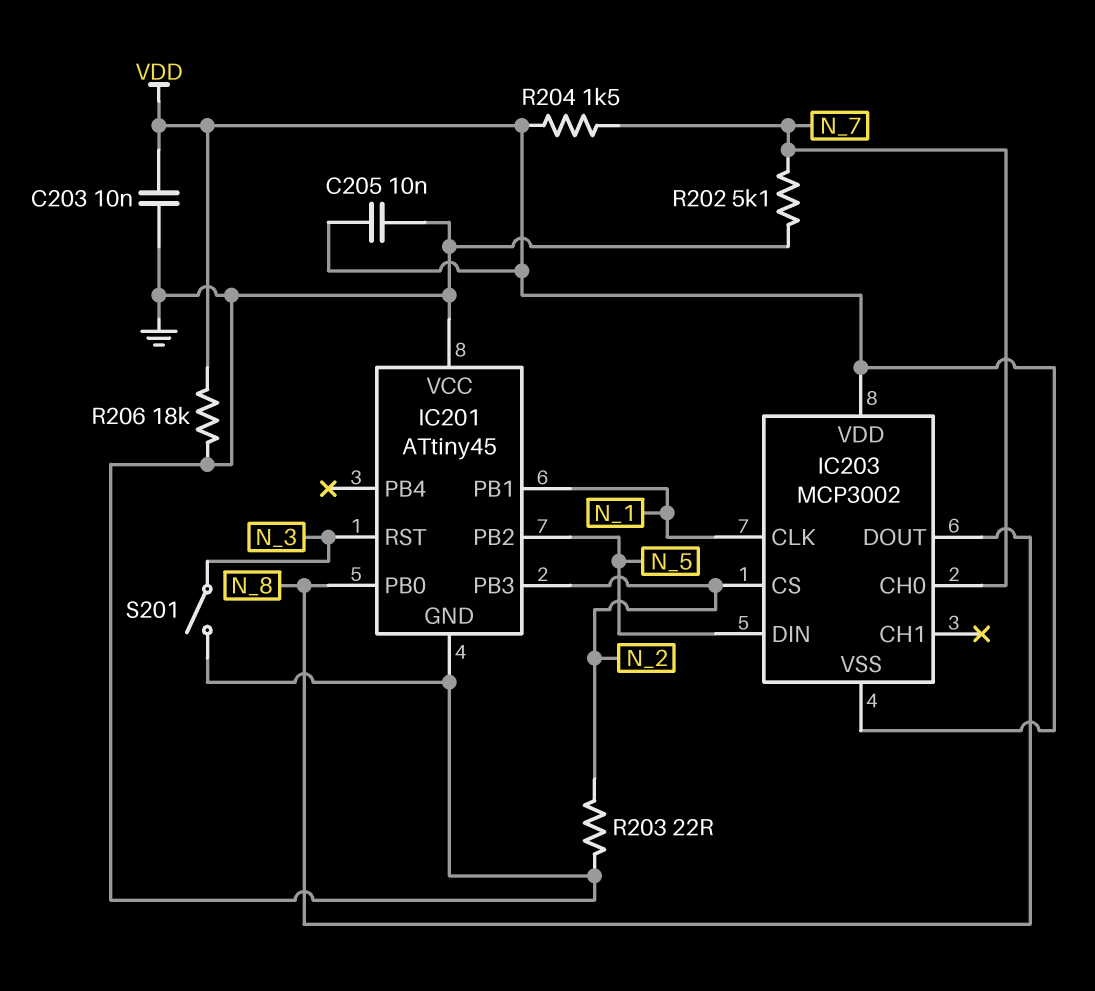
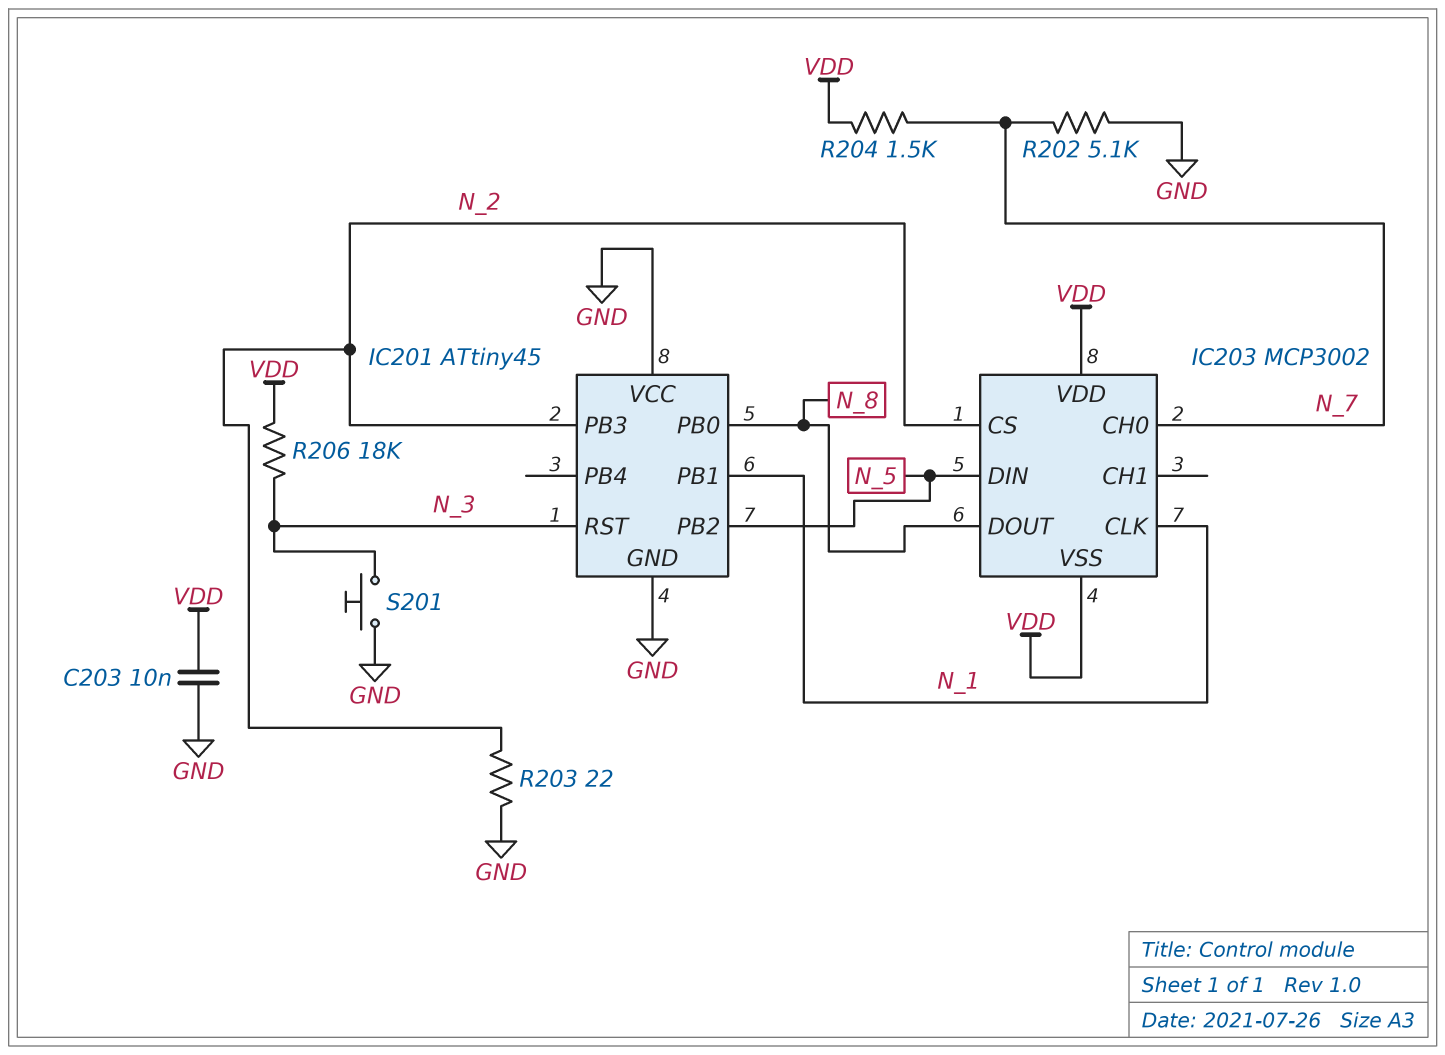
C205: 10nF (GND, VDD) -> none
R206: 18k (GND, VDD) -> 18k (N_3, VDD)
S201: switch (GND, N_3) -> button (GND, N_3)

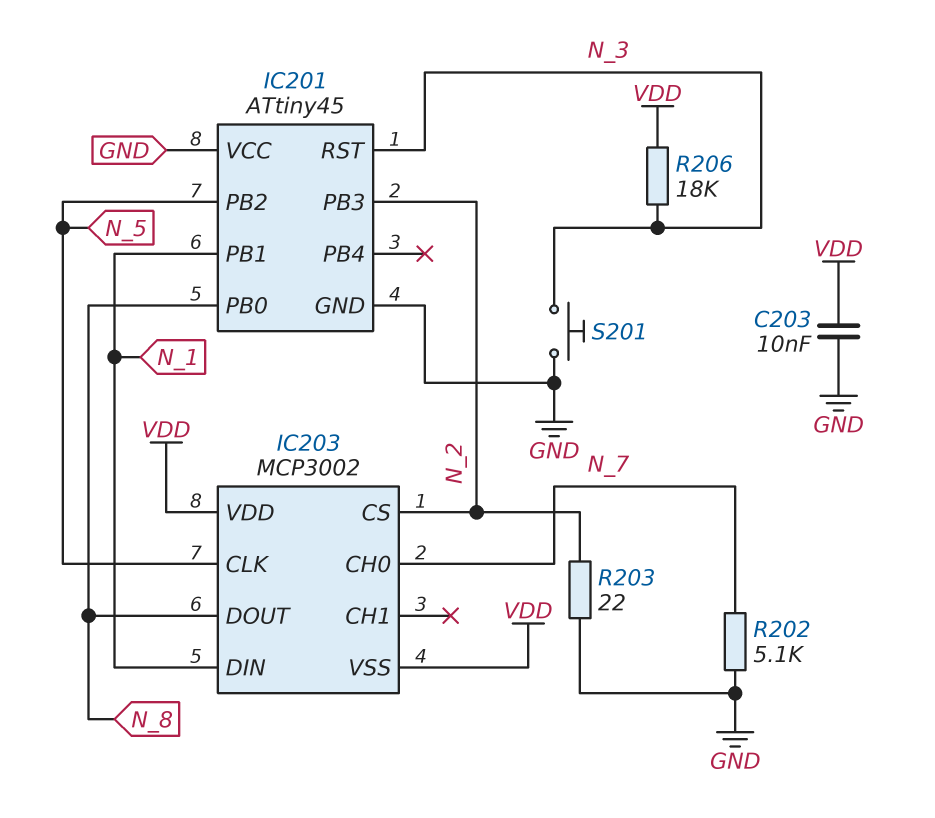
IC203 pin CLK: N_1 -> N_5
IC203 pin DIN: N_5 -> N_1
R204: 1.5k (N_7, VDD) -> none

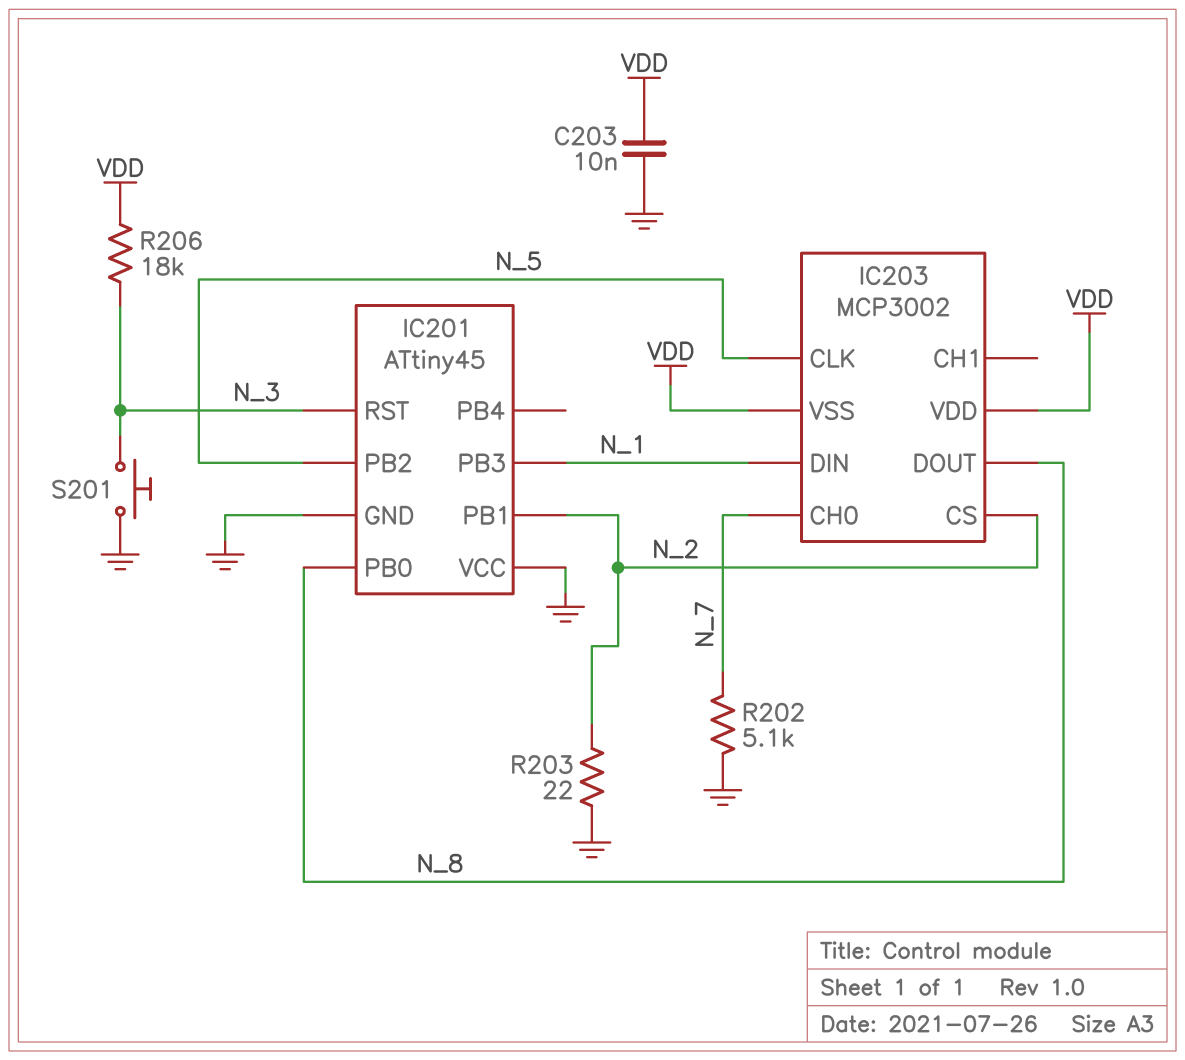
IC201 pin PB1: N_1 -> N_2
IC201 pin PB3: N_2 -> N_1

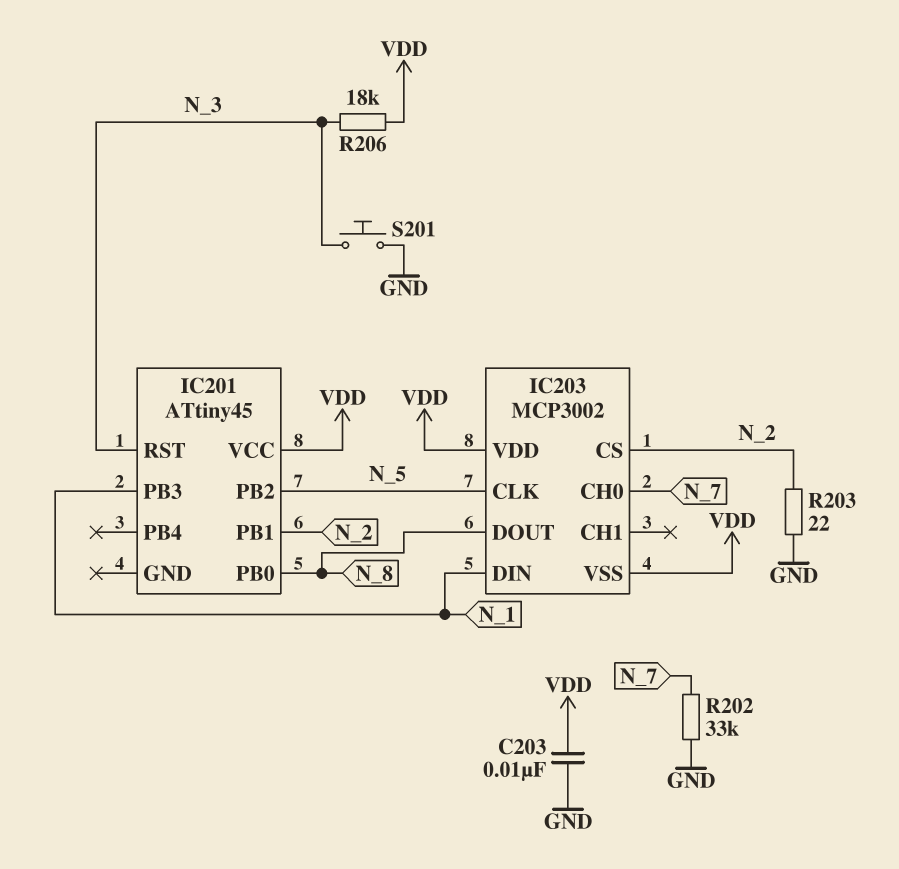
IC201 pin GND: GND -> none
IC201 pin VCC: GND -> VDD
R202: 5.1k (GND, N_7) -> 33k (GND, N_7)

